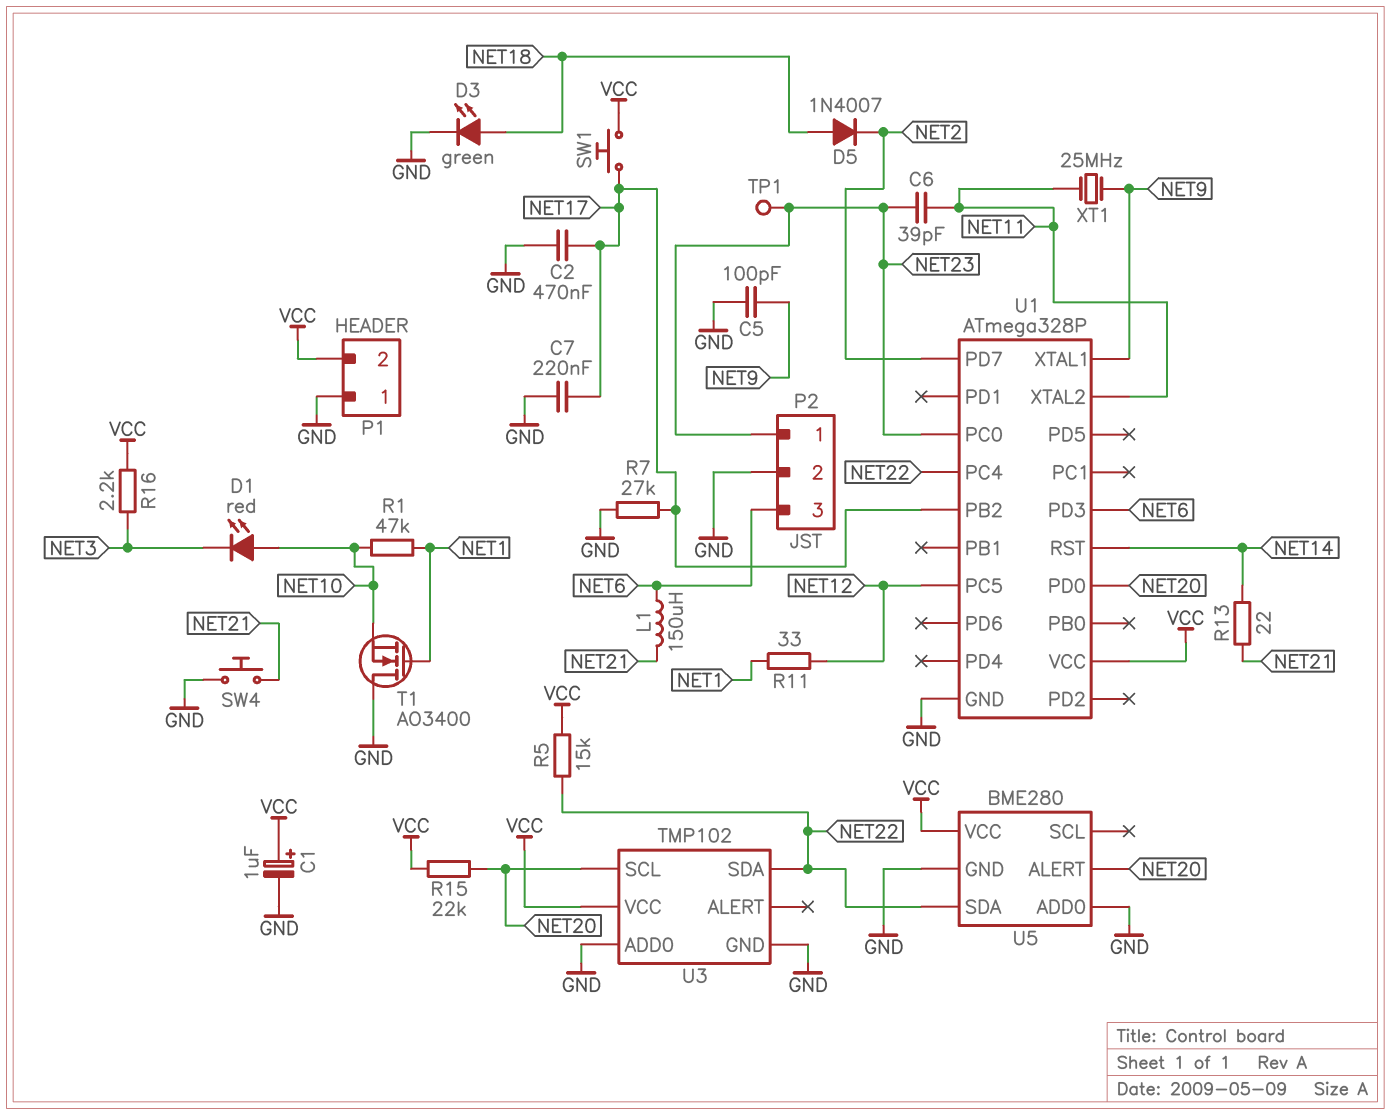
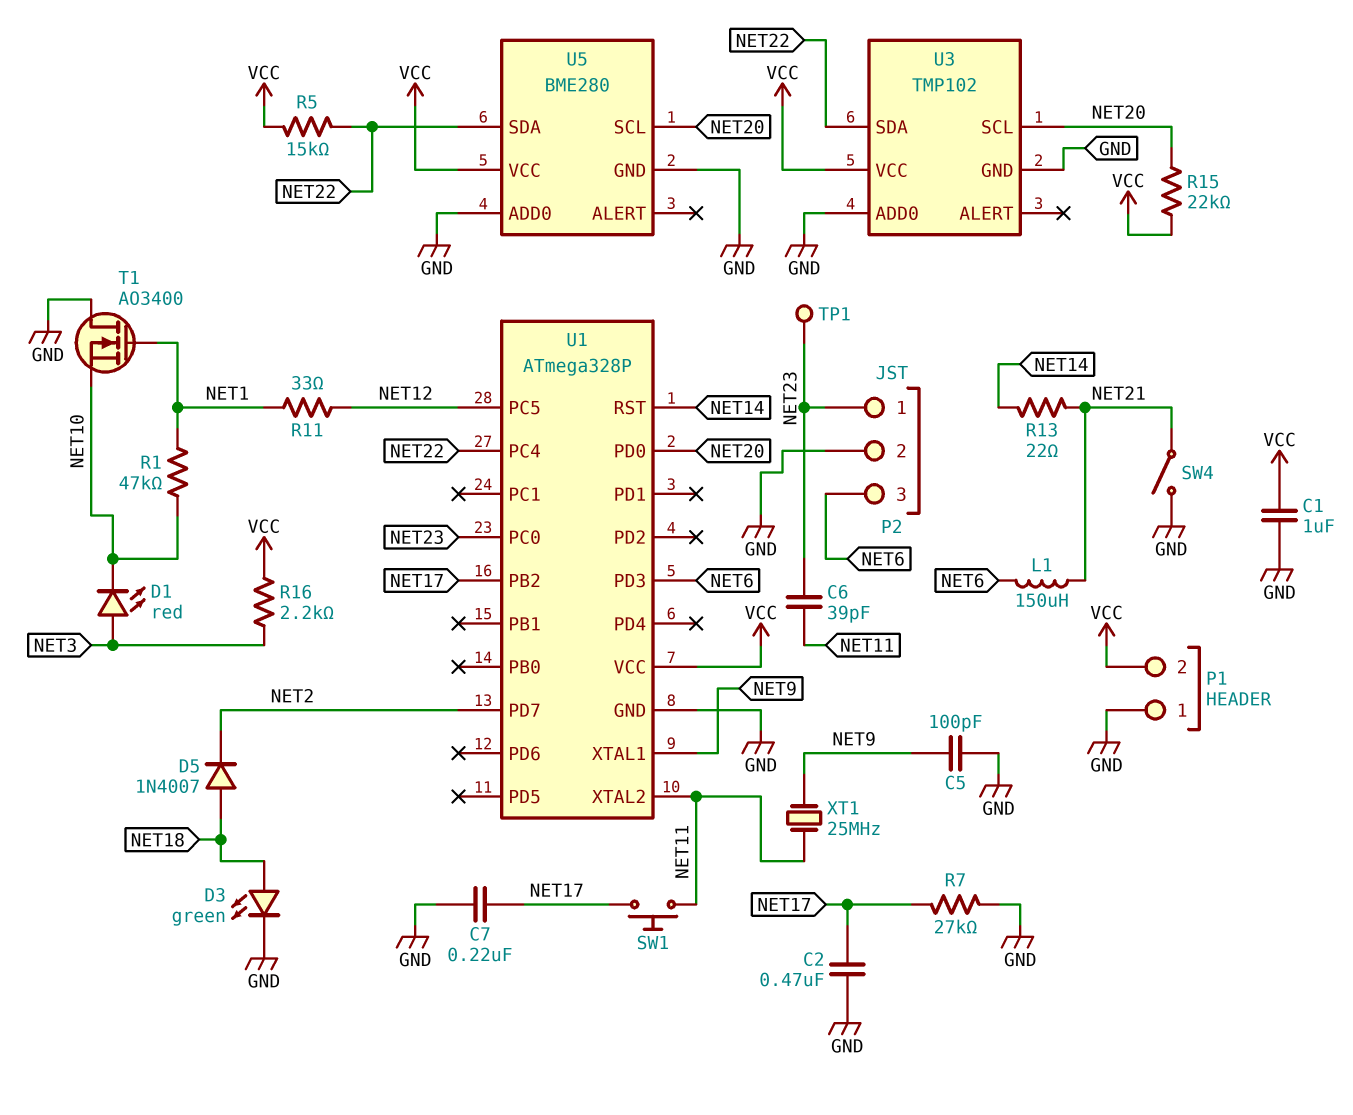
C1: 1uF (plus VCC, minus GND) -> 1uF (GND, VCC)
D1: LED red (A NET10, K NET3) -> LED red (A NET3, K NET10)
SW1: button (NET17, VCC) -> button (NET11, NET17)
SW4: button (GND, NET21) -> switch (GND, NET21)
U5 pin ALERT: NET20 -> none
U5 pin SCL: none -> NET20

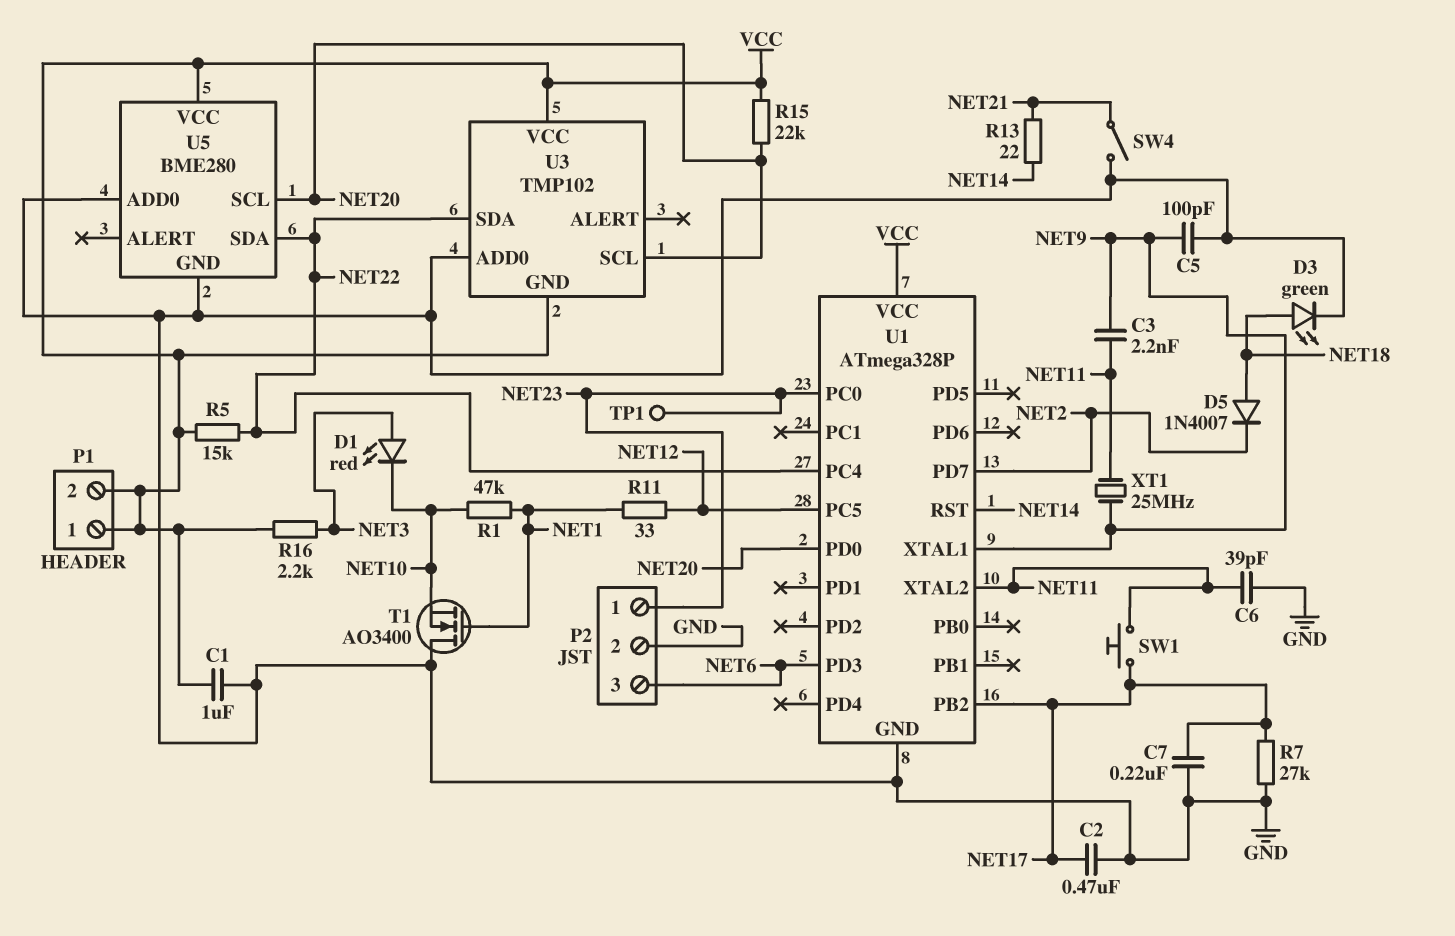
C3: none -> 2.2nF (NET9, NET11)
C6: 39pF (NET11, NET23) -> 39pF (GND, NET11)
L1: 150uH (NET6, NET21) -> none
P1 pin 1: GND -> VCC
U3 pin GND: GND -> VCC

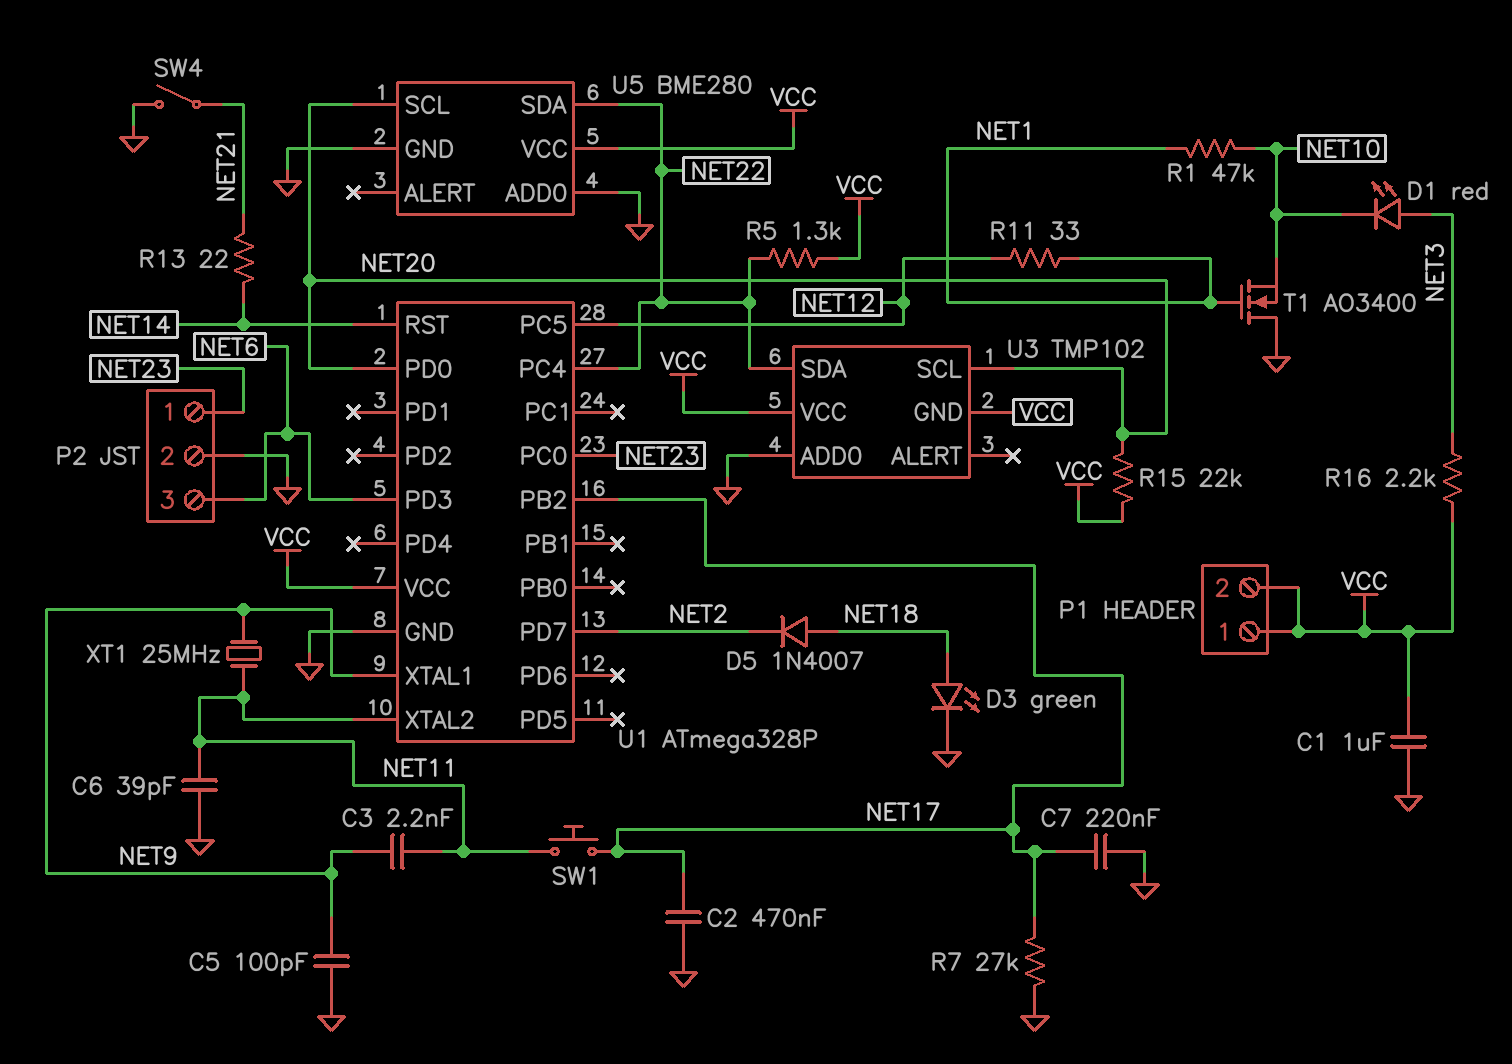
R5: 15k (NET22, VCC) -> 1.3k (NET22, VCC)
TP1: test point (NET23) -> none

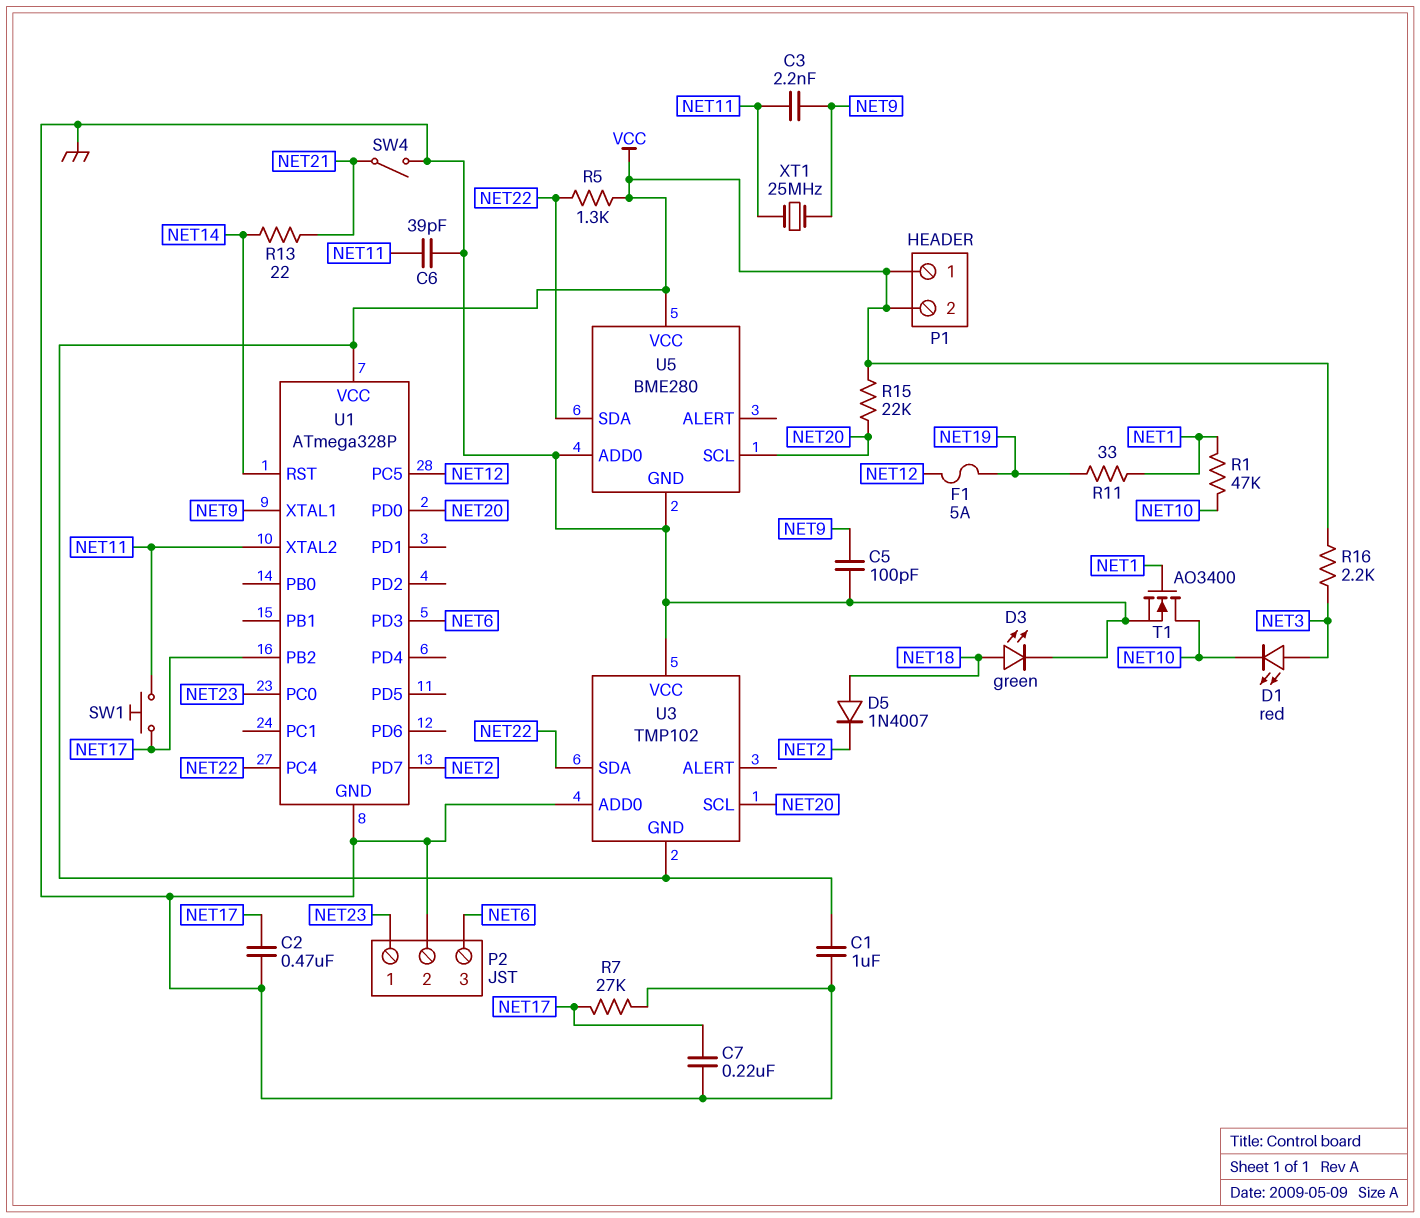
F1: none -> 5A (NET12, NET19)
R11: 33 (NET1, NET12) -> 33 (NET1, NET19)
T1: NMOS AO3400 (G NET1, D GND, S NET10) -> NMOS AO3400 (G NET1, D NET10, S GND)
U3 pin VCC: VCC -> GND

